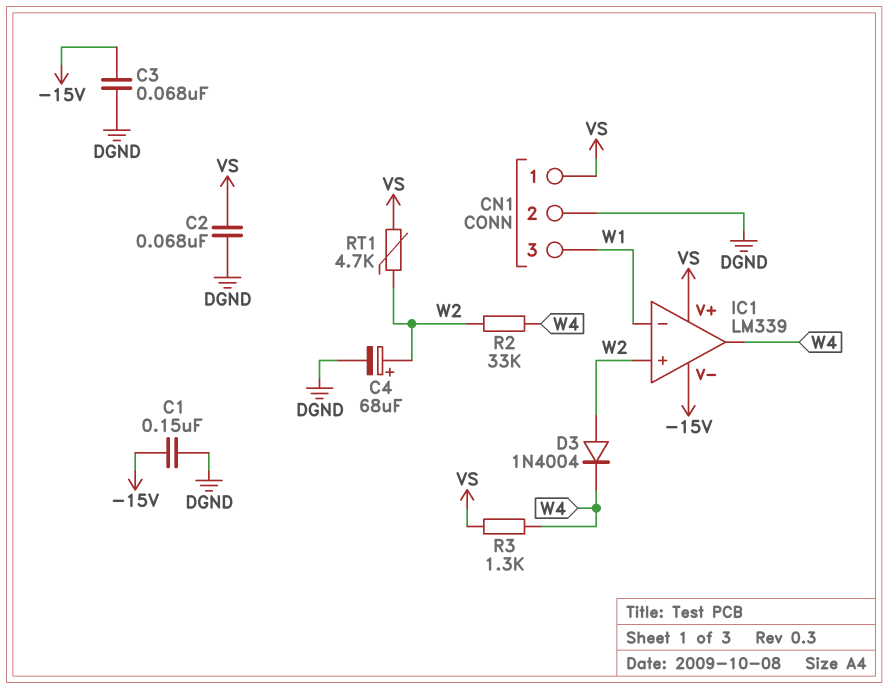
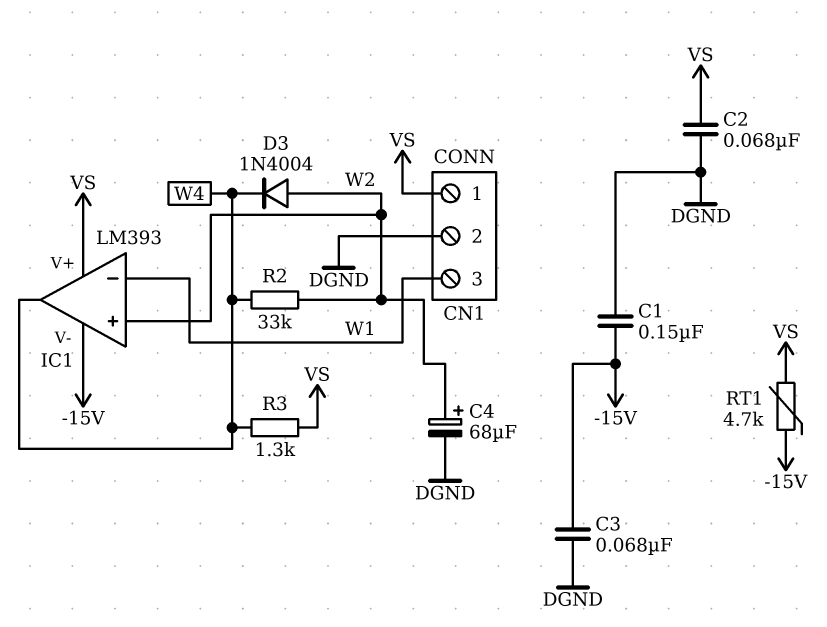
IC1: LM339 -> LM393
RT1: 4.7k (VS, W2) -> 4.7k (-15V, VS)

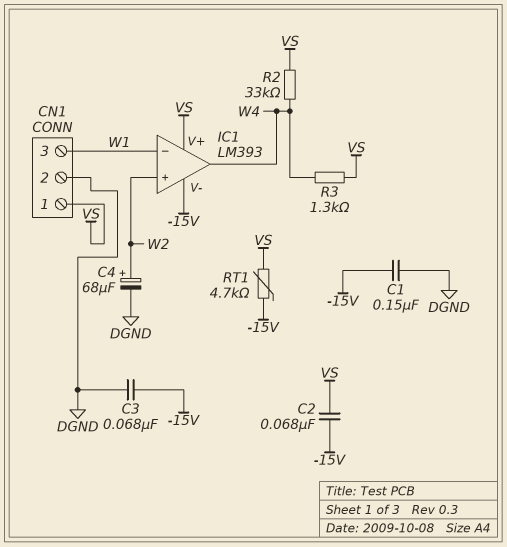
C2: 68nF (DGND, VS) -> 68nF (-15V, VS)
D3: diode 1N4004 (A W2, K W4) -> none
R2: 33k (W2, W4) -> 33k (VS, W4)

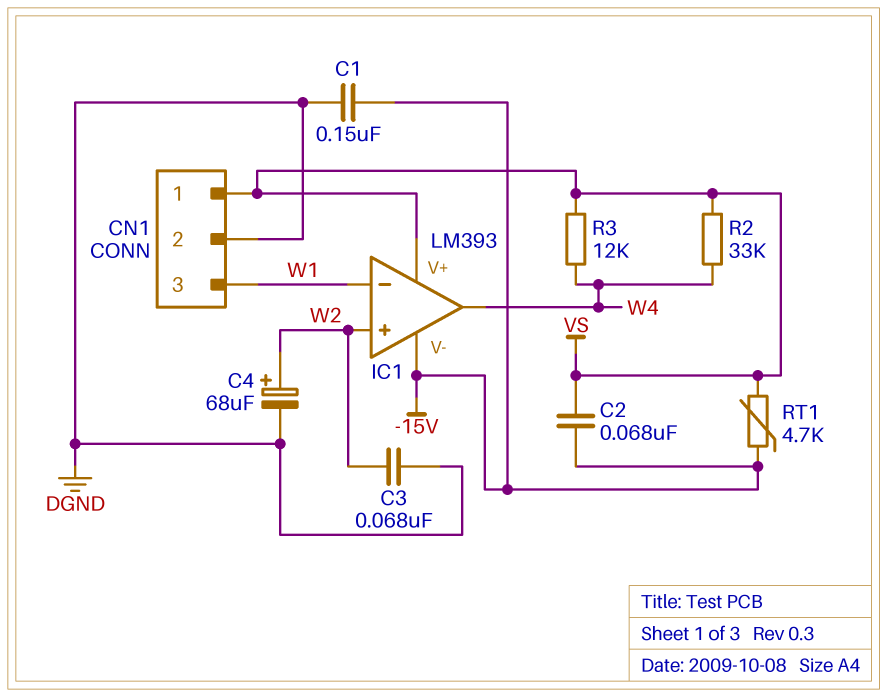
C3: 68nF (-15V, DGND) -> 68nF (DGND, W2)
R3: 1.3k (VS, W4) -> 12k (VS, W4)

